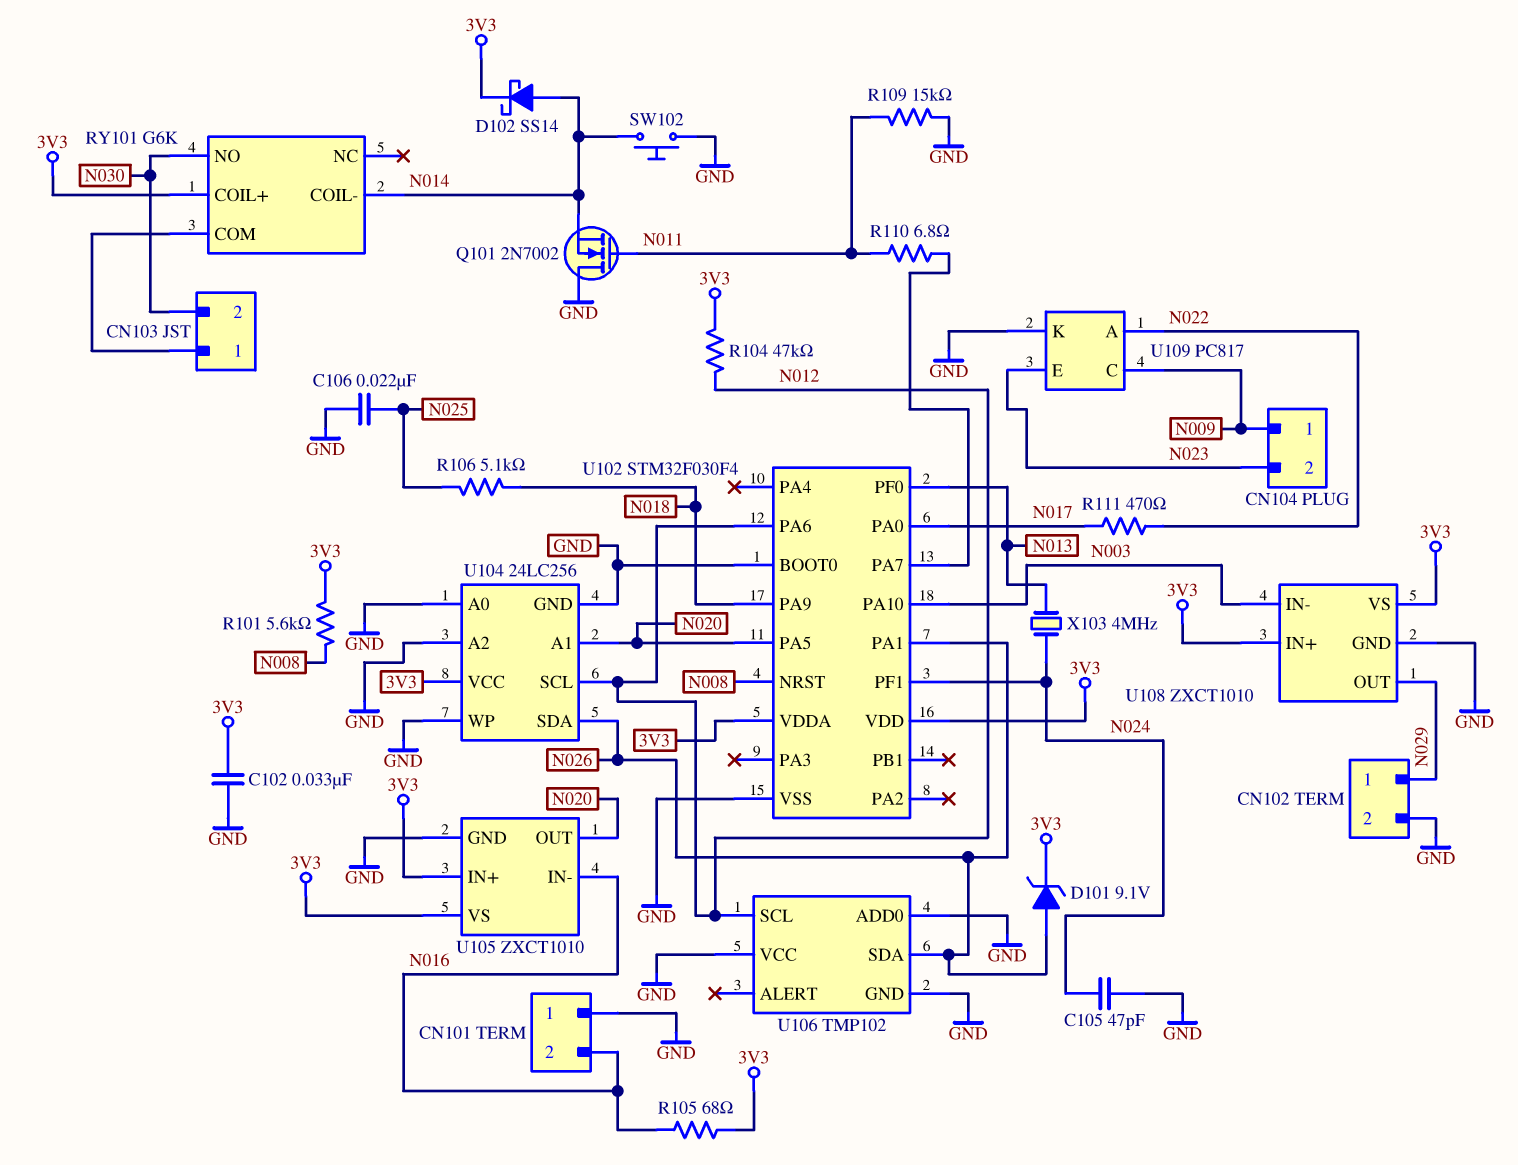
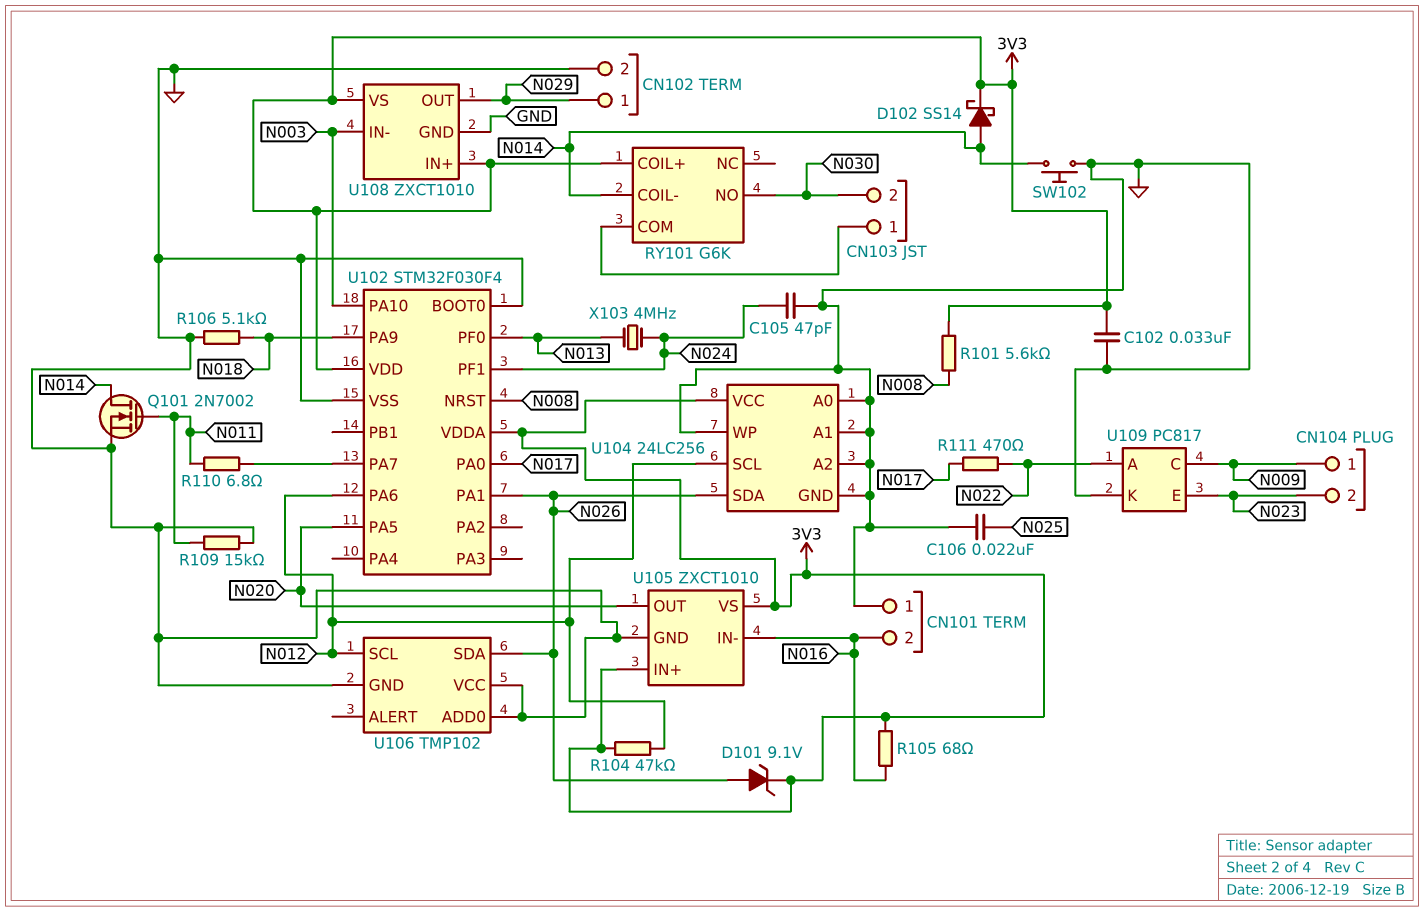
Q101: NMOS 2N7002 (G N011, D GND, S N014) -> NMOS 2N7002 (G N011, D N014, S GND)
R106: 5.1k (N018, N025) -> 5.1k (GND, N018)
U104 pin A1: N020 -> GND

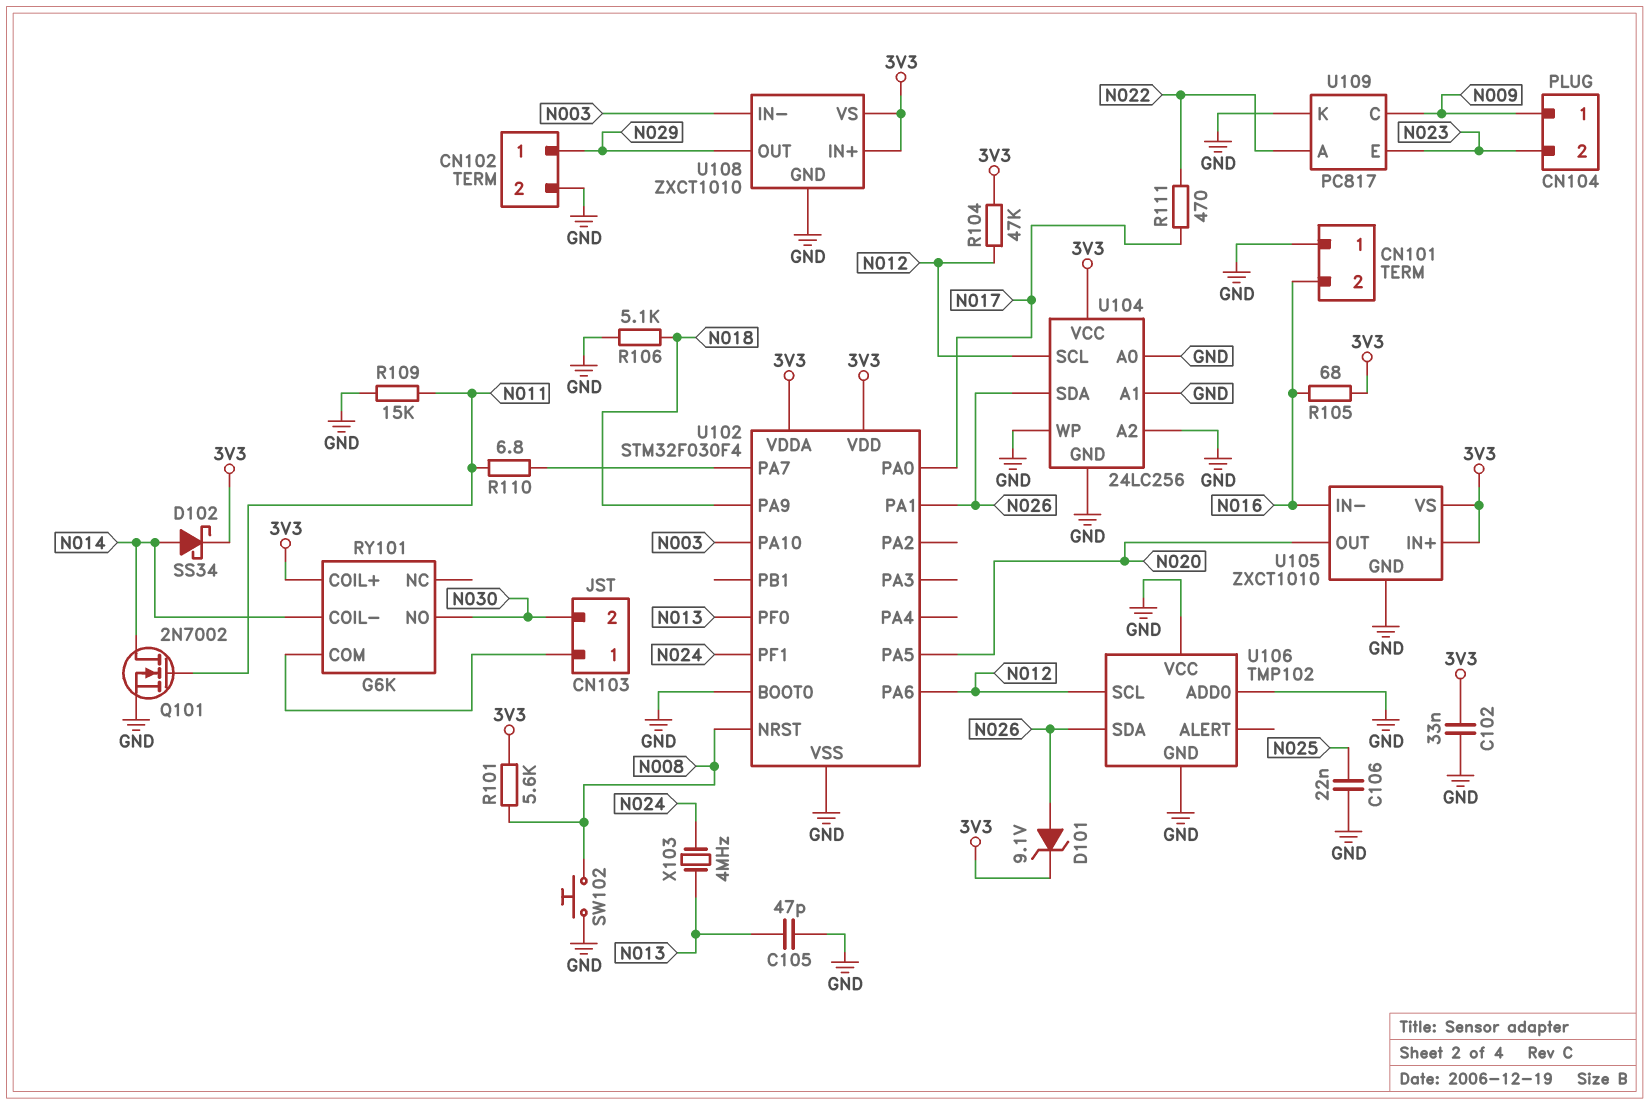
C105: 47pF (GND, N024) -> 47pF (GND, N013)
D102: schottky SS14 (A N014, K 3V3) -> schottky SS34 (A N014, K 3V3)
SW102: button (GND, N014) -> button (GND, N008)

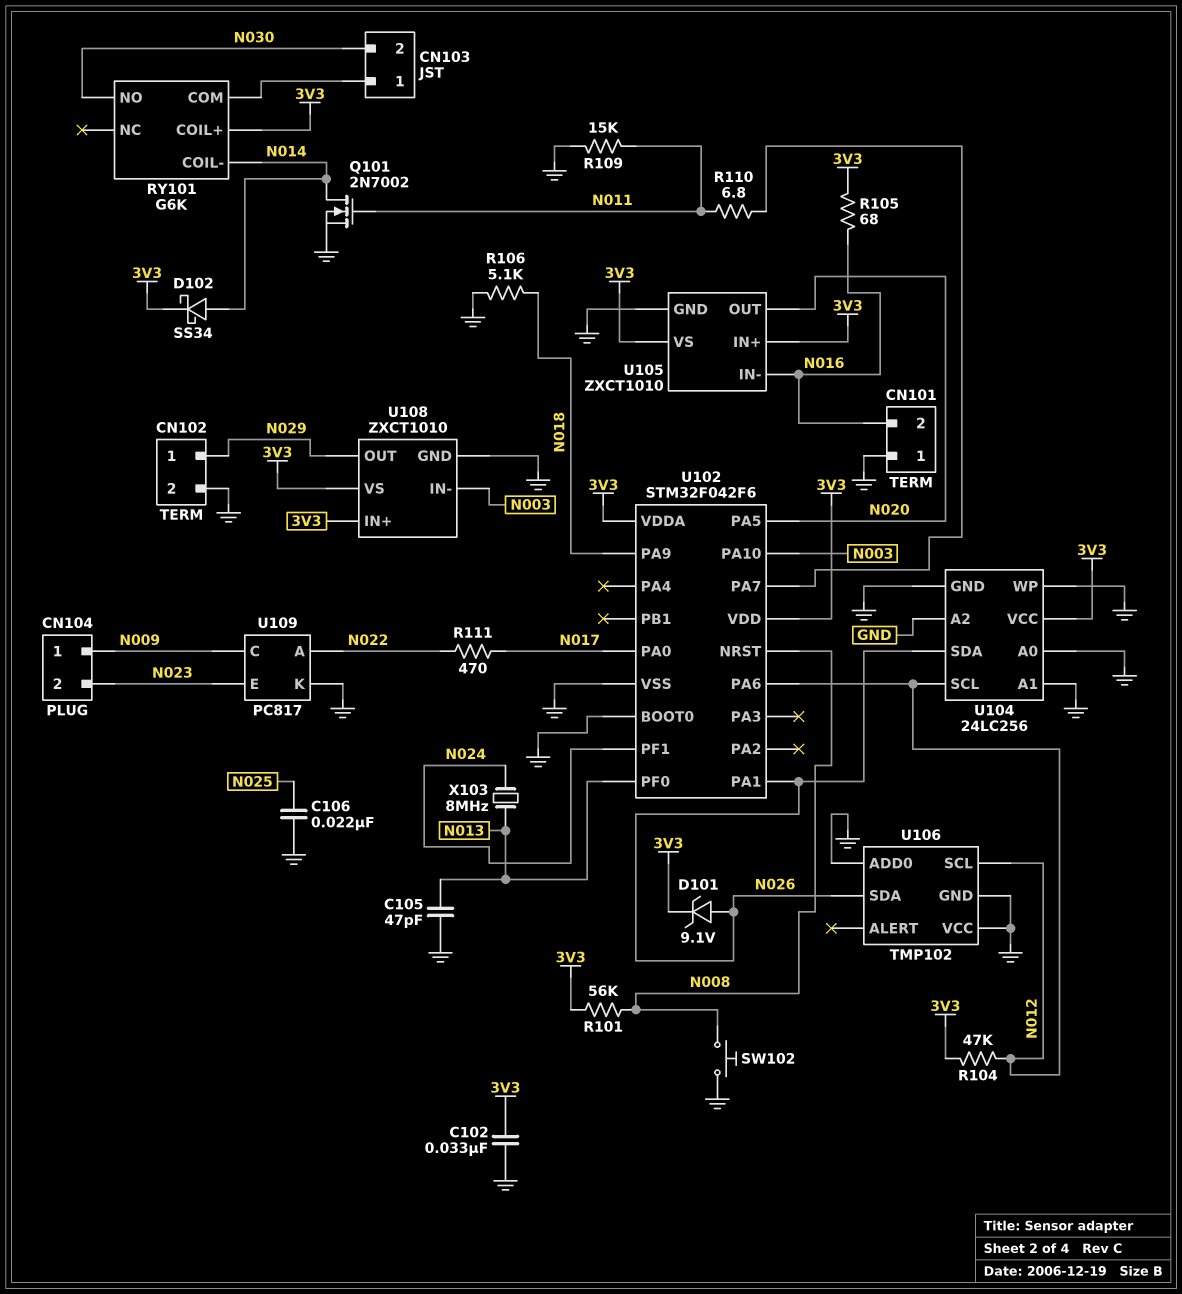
R101: 5.6k (3V3, N008) -> 56k (3V3, N008)
U102: STM32F030F4 -> STM32F042F6
X103: 4MHz (N013, N024) -> 8MHz (N013, N024)

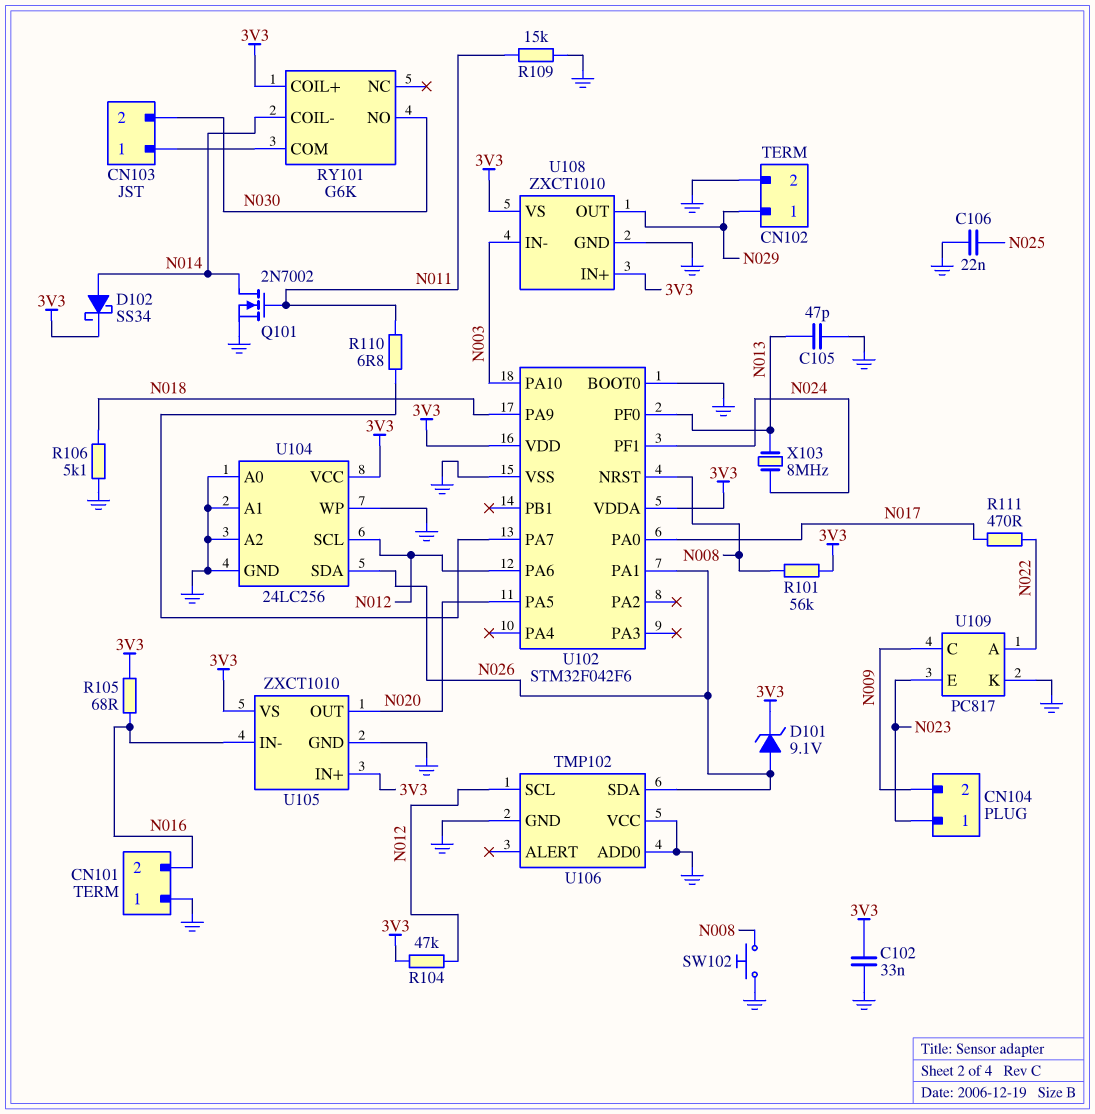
CN104 pin 1: N009 -> N023
CN104 pin 2: N023 -> N009

